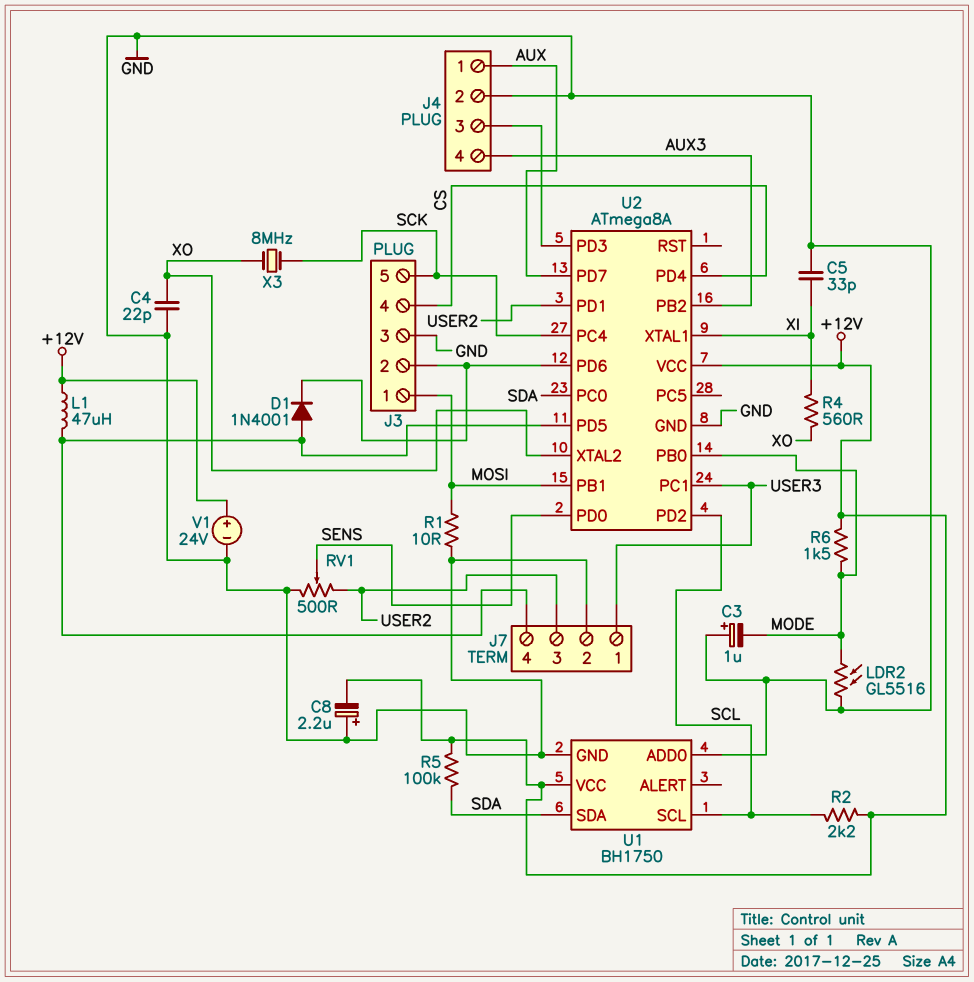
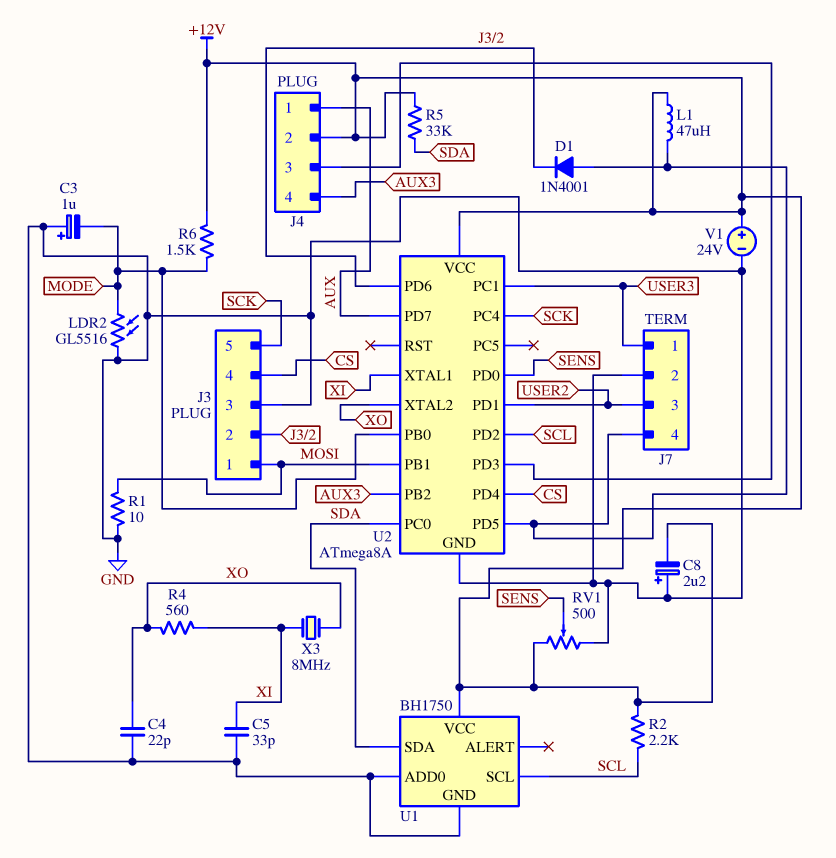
J4 pin 2: GND -> +12V
R5: 100k (+12V, SDA) -> 33k (+12V, SDA)
RV1: 500 (GND, USER2, wiper SENS) -> 500 (+12V, GND, wiper SENS)
X3: 8MHz (SCK, XO) -> 8MHz (XI, XO)

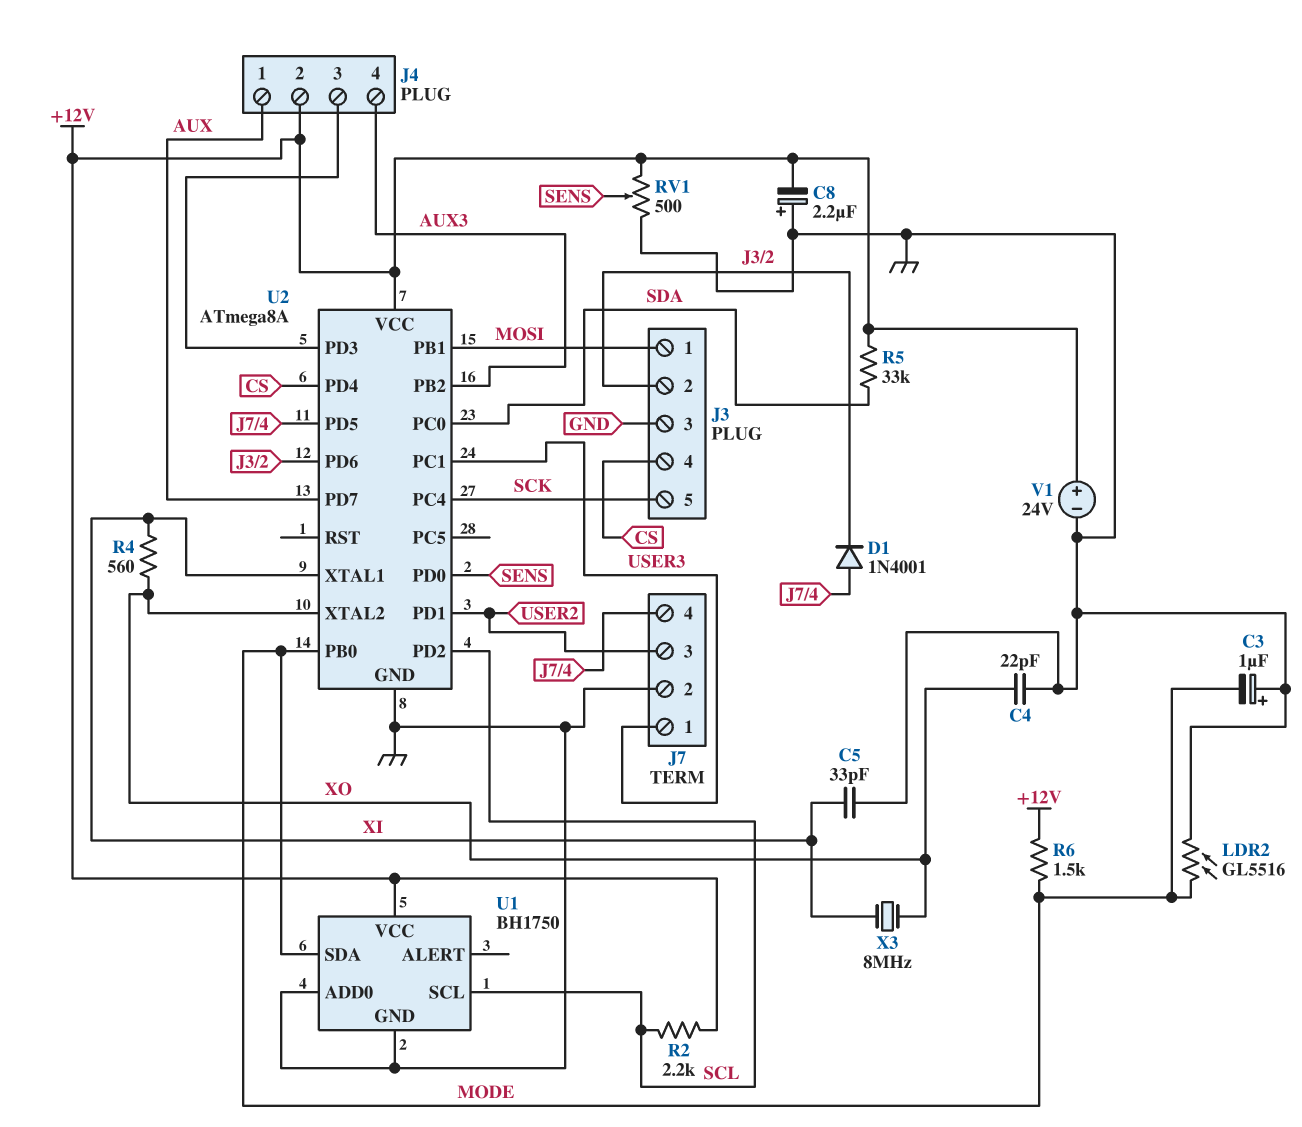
L1: 47uH (+12V, J7/4) -> none
R1: 10 (GND, MOSI) -> none
U1 pin SDA: SDA -> MODE

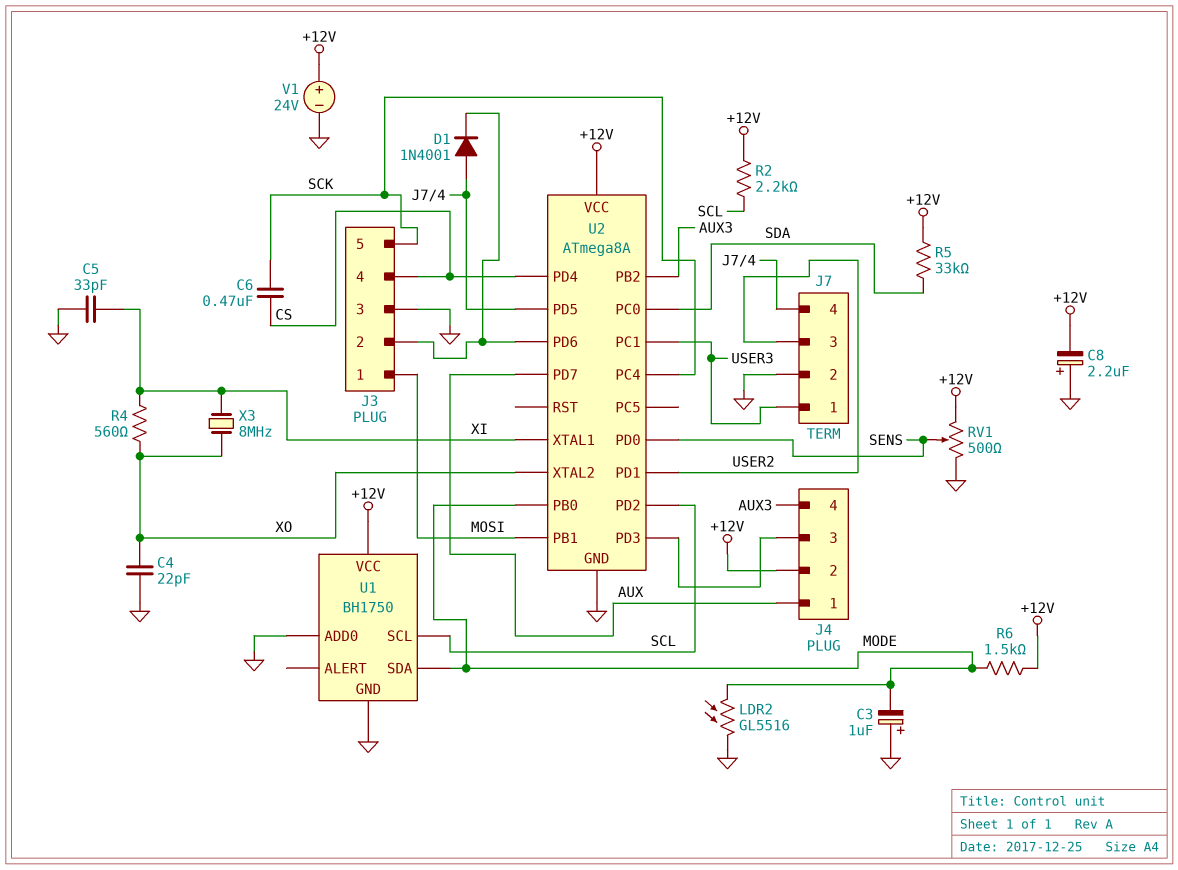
C6: none -> 470nF (CS, SCK)

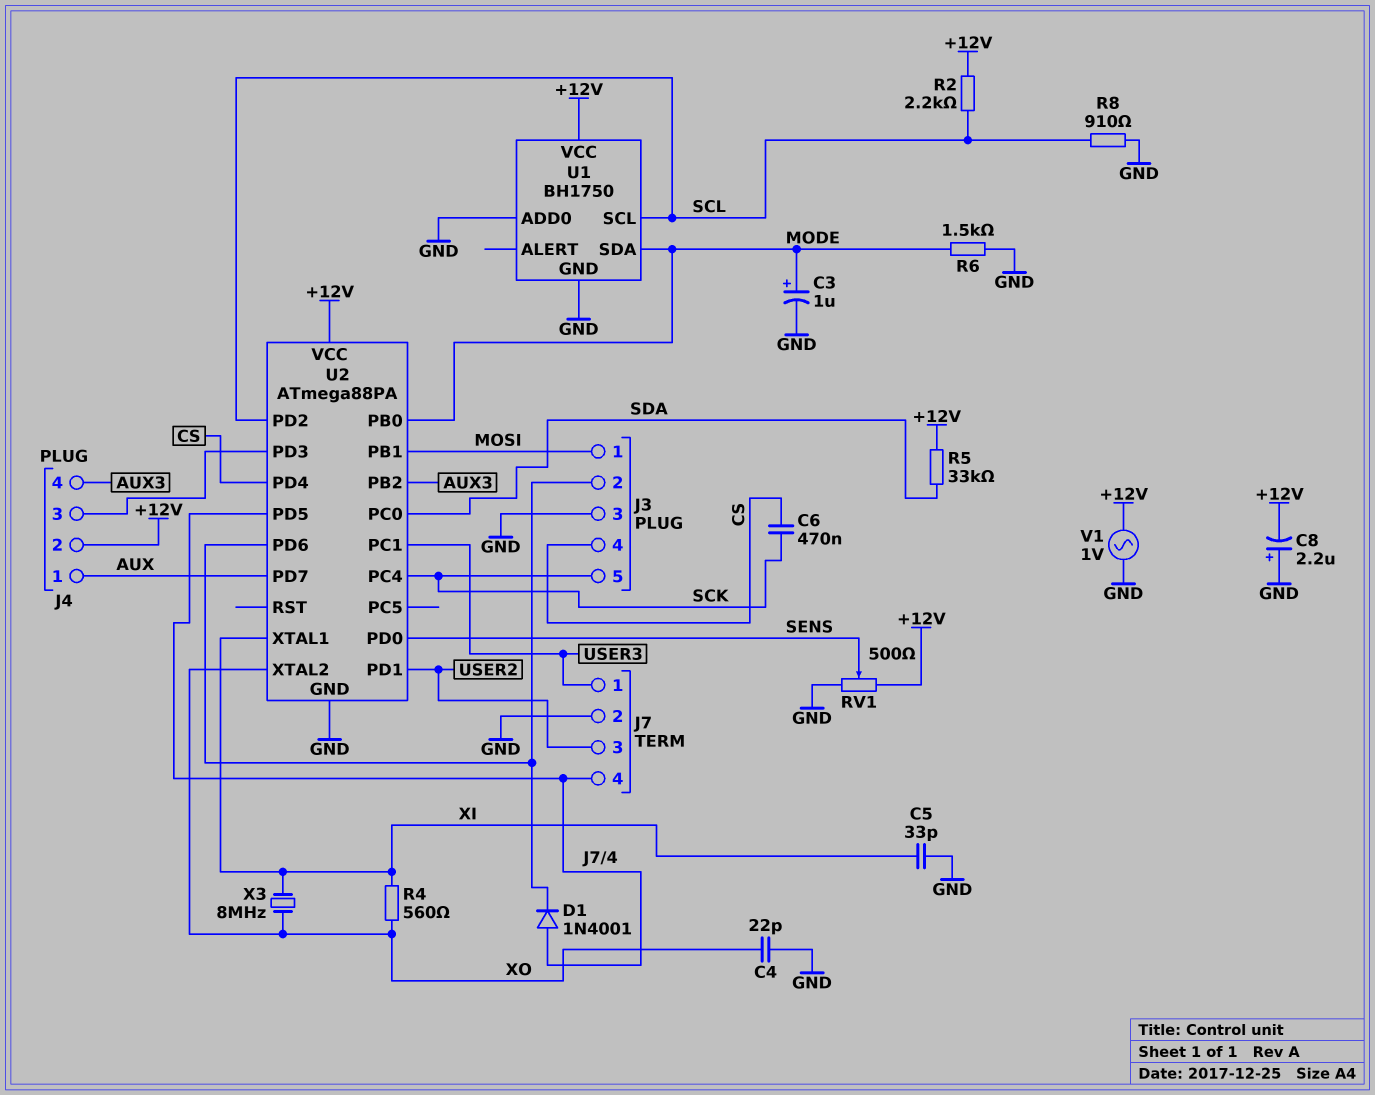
C3: 1uF (plus GND, minus MODE) -> 1uF (plus MODE, minus GND)
LDR2: GL5516 (GND, MODE) -> none
R6: 1.5k (+12V, MODE) -> 1.5k (GND, MODE)
R8: none -> 910 (GND, SCL)
U2: ATmega8A -> ATmega88PA
V1: 24V (plus +12V, minus GND) -> AC 1V (+12V, GND)

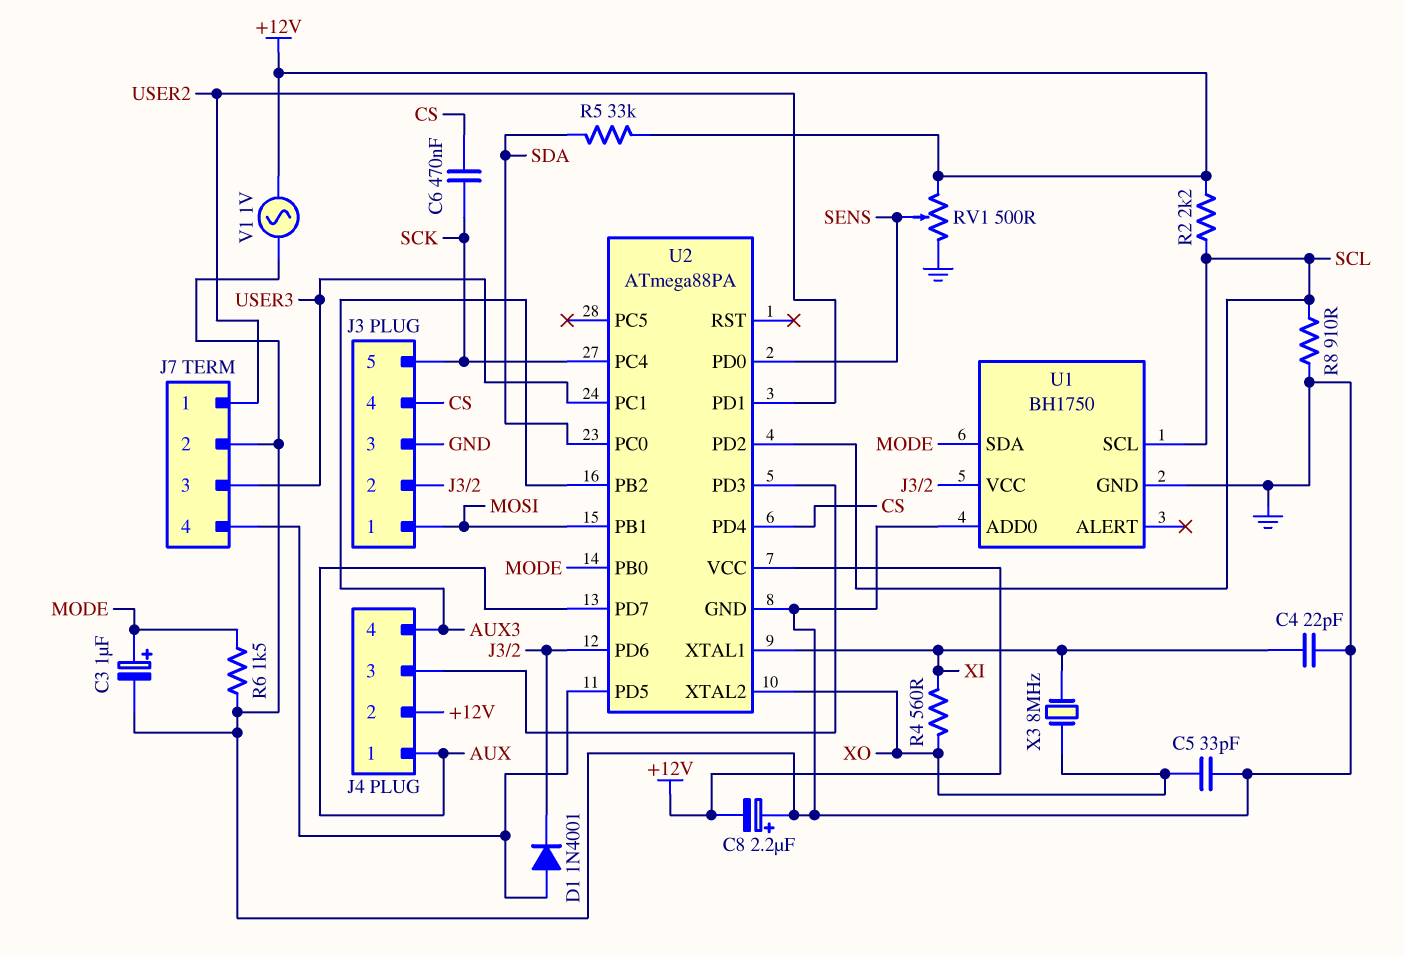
C4: 22pF (GND, XO) -> 22pF (GND, XI)
C5: 33pF (GND, XI) -> 33pF (GND, XO)
J7 pin 1: USER3 -> USER2
J7 pin 3: USER2 -> USER3
U1 pin VCC: +12V -> J3/2

